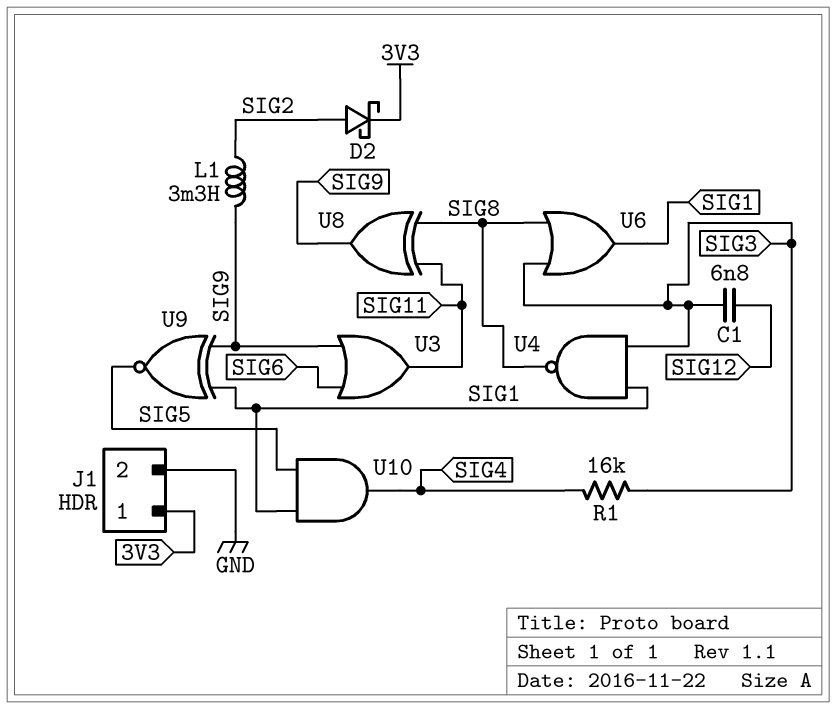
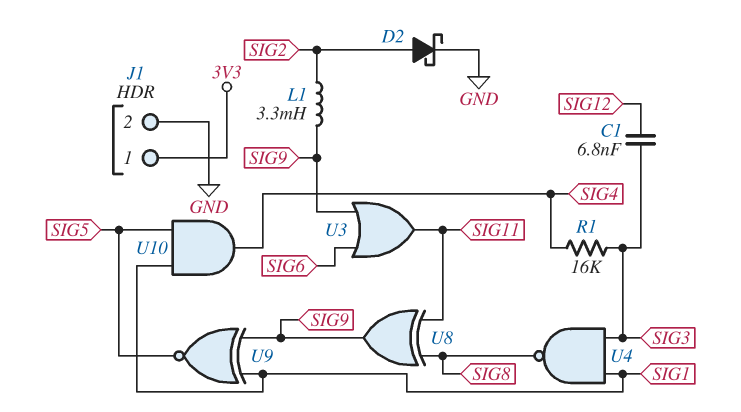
D2: schottky (A SIG2, K 3V3) -> schottky (A SIG2, K GND)
U6: OR (in SIG3, in SIG8, out SIG1) -> none

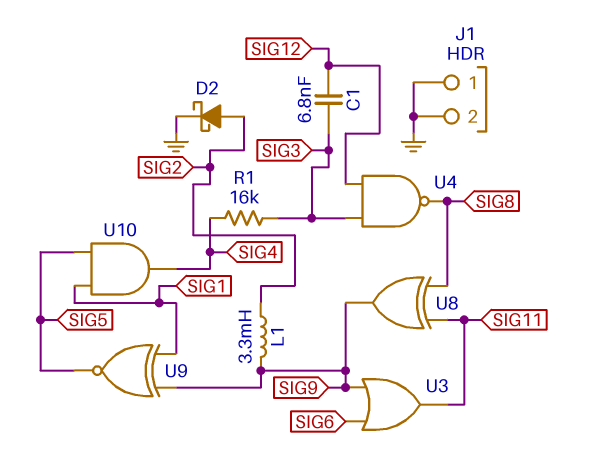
J1 pin 1: 3V3 -> GND
U4: NAND (in SIG1, in SIG3, out SIG8) -> NAND (in SIG3, in SIG12, out SIG8)

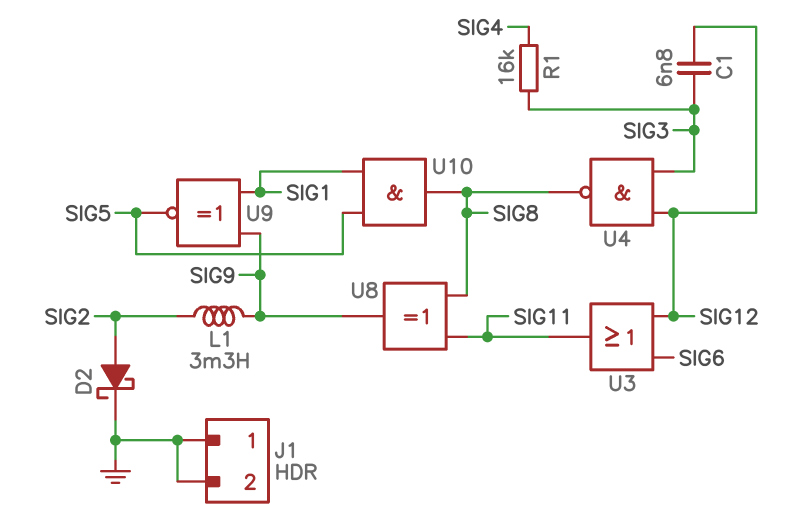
U3: OR (in SIG6, in SIG9, out SIG11) -> OR (in SIG6, in SIG12, out SIG11)
U10: AND (in SIG1, in SIG5, out SIG4) -> AND (in SIG1, in SIG5, out SIG8)

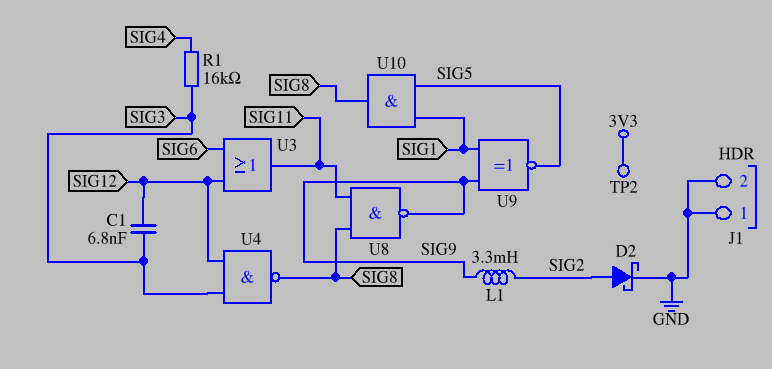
TP2: none -> test point (3V3)
U8: XOR (in SIG8, in SIG11, out SIG9) -> NAND (in SIG8, in SIG11, out SIG9)

